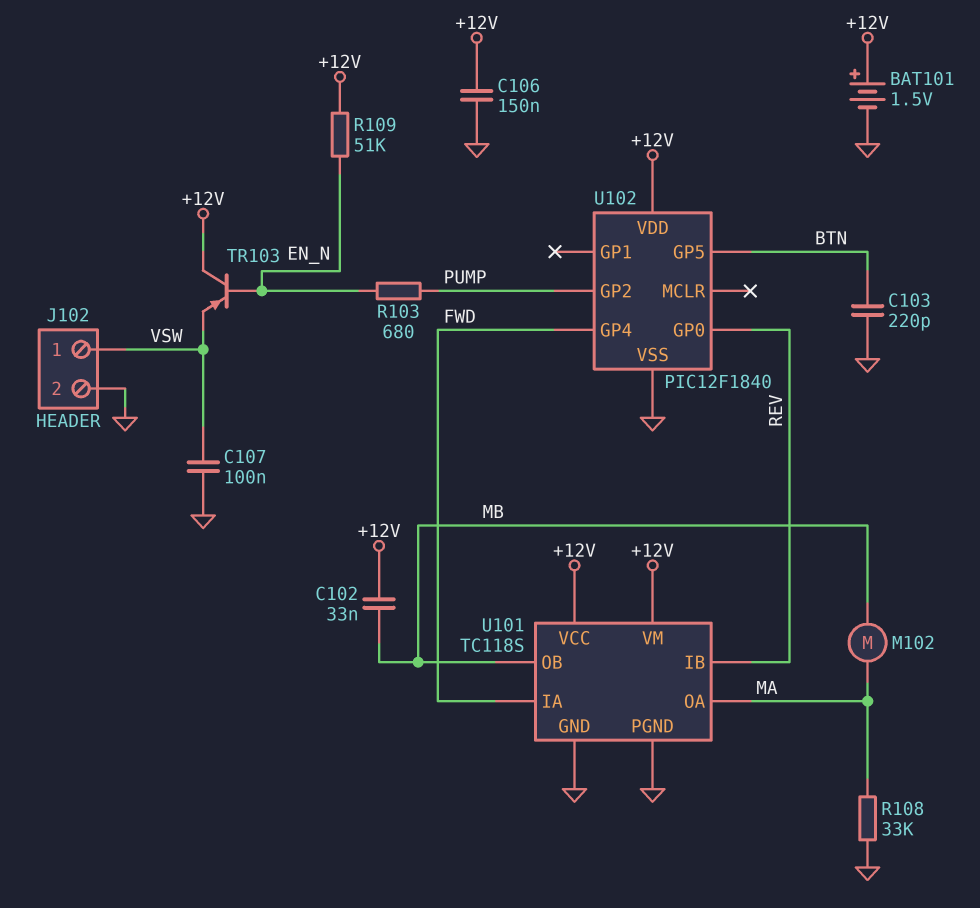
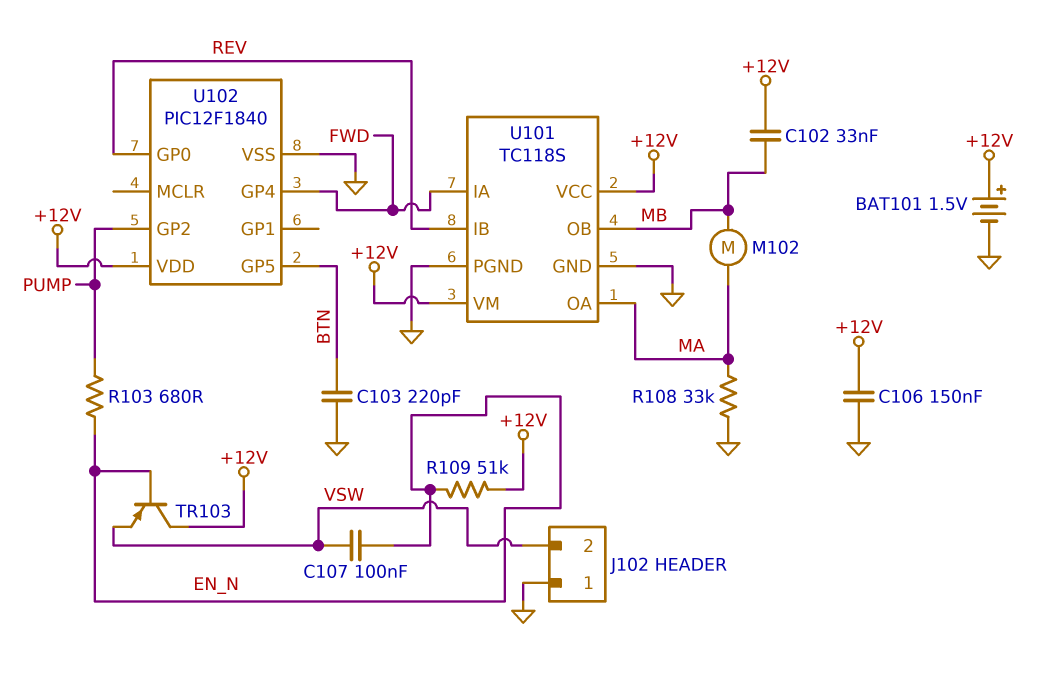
C107: 100nF (GND, VSW) -> 100nF (EN_N, VSW)
J102 pin 1: VSW -> GND
J102 pin 2: GND -> VSW

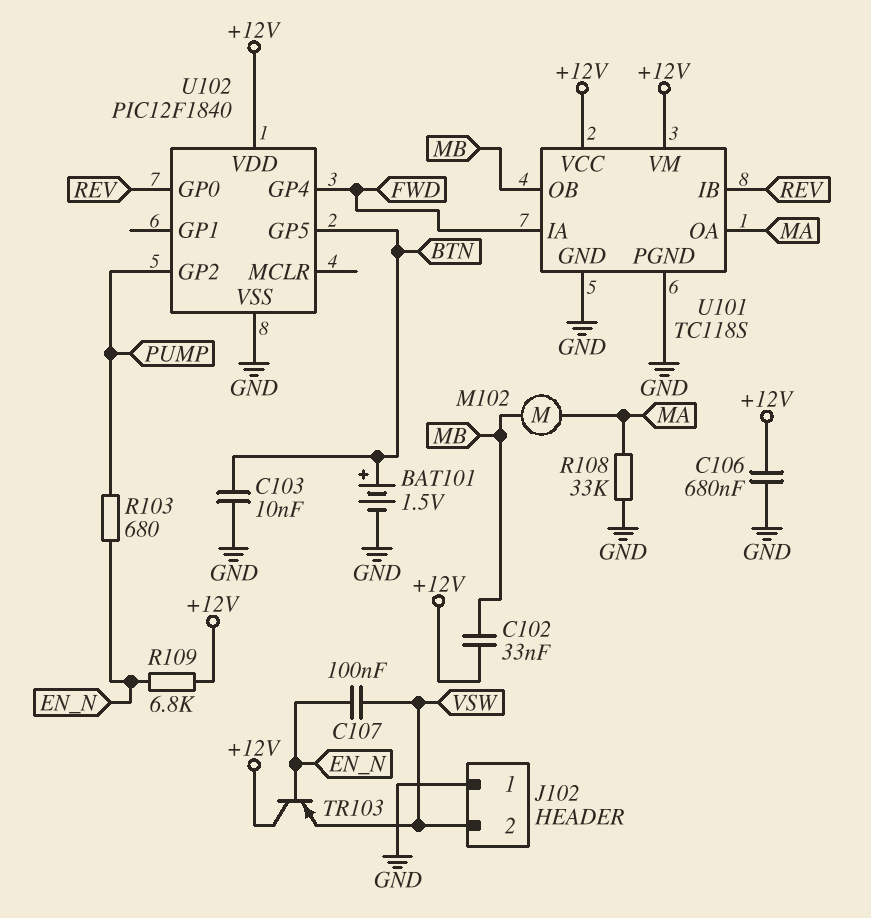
BAT101: 1.5V (plus +12V, minus GND) -> 1.5V (plus BTN, minus GND)
C103: 220pF (BTN, GND) -> 10nF (BTN, GND)
C106: 150nF (+12V, GND) -> 680nF (+12V, GND)
R109: 51k (+12V, EN_N) -> 6.8k (+12V, EN_N)

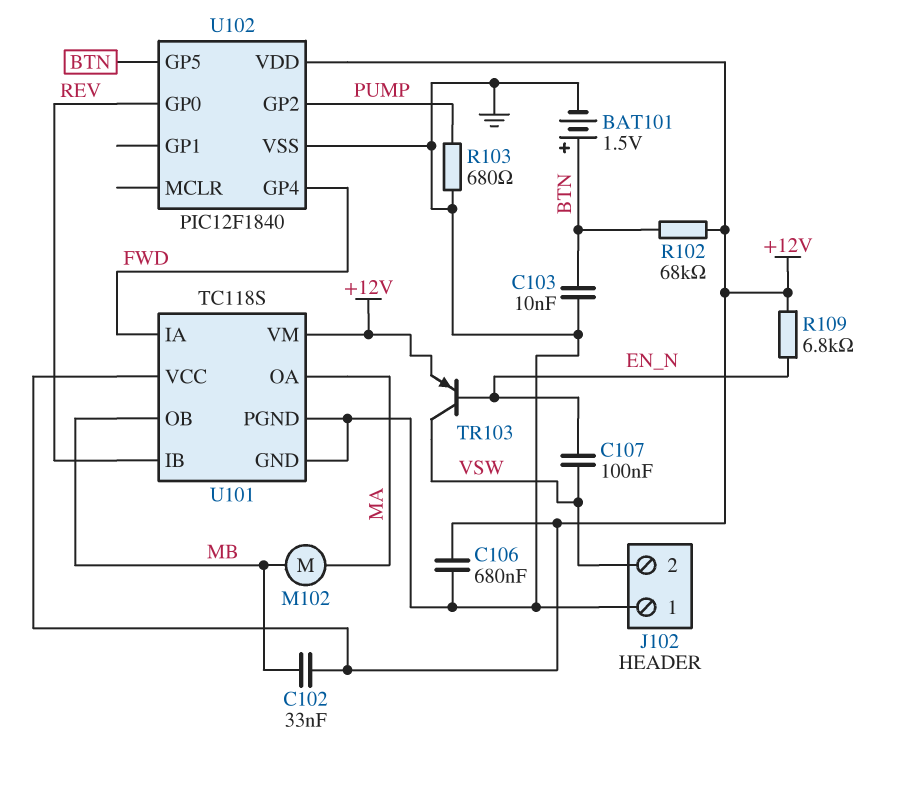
R102: none -> 68k (+12V, BTN)
R103: 680 (EN_N, PUMP) -> 680 (GND, PUMP)
R108: 33k (GND, MA) -> none
TR103: PNP (B EN_N, C +12V, E VSW) -> PNP (B EN_N, C VSW, E +12V)

